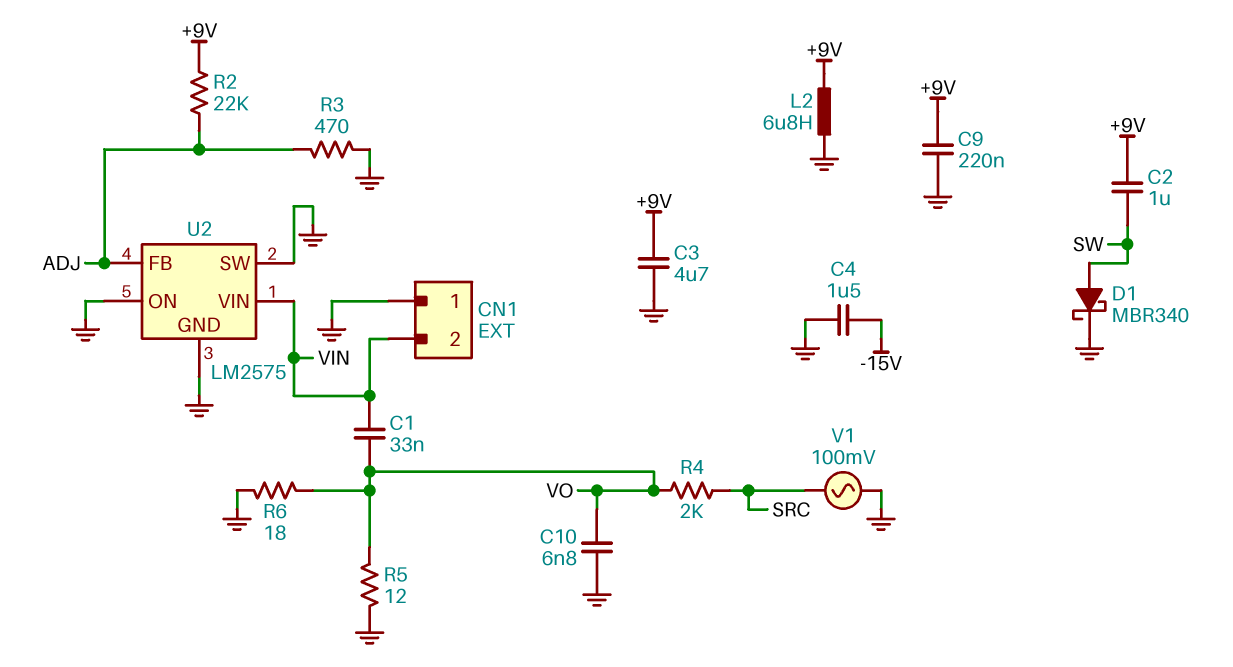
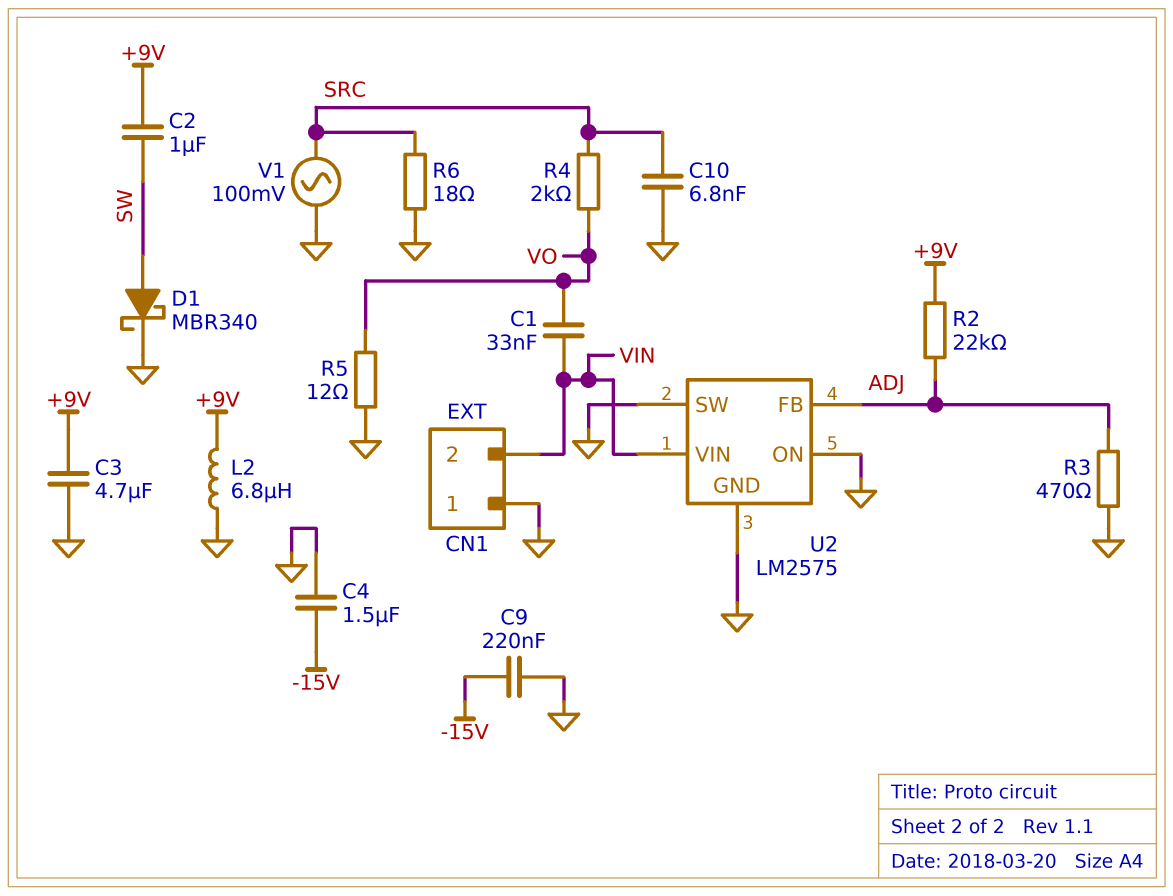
C9: 220nF (+9V, GND) -> 220nF (-15V, GND)
C10: 6.8nF (GND, VO) -> 6.8nF (GND, SRC)
R6: 18 (GND, VO) -> 18 (GND, SRC)

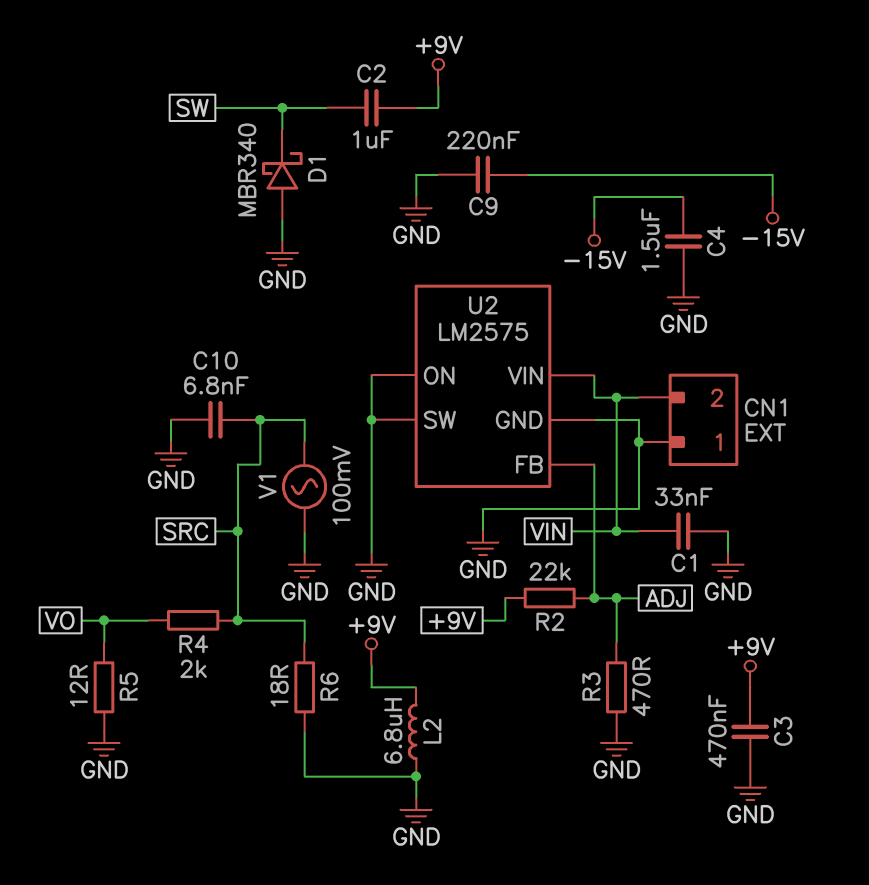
C1: 33nF (VIN, VO) -> 33nF (GND, VIN)
C3: 4.7uF (+9V, GND) -> 470nF (+9V, GND)
D1: schottky MBR340 (A SW, K GND) -> schottky MBR340 (A GND, K SW)

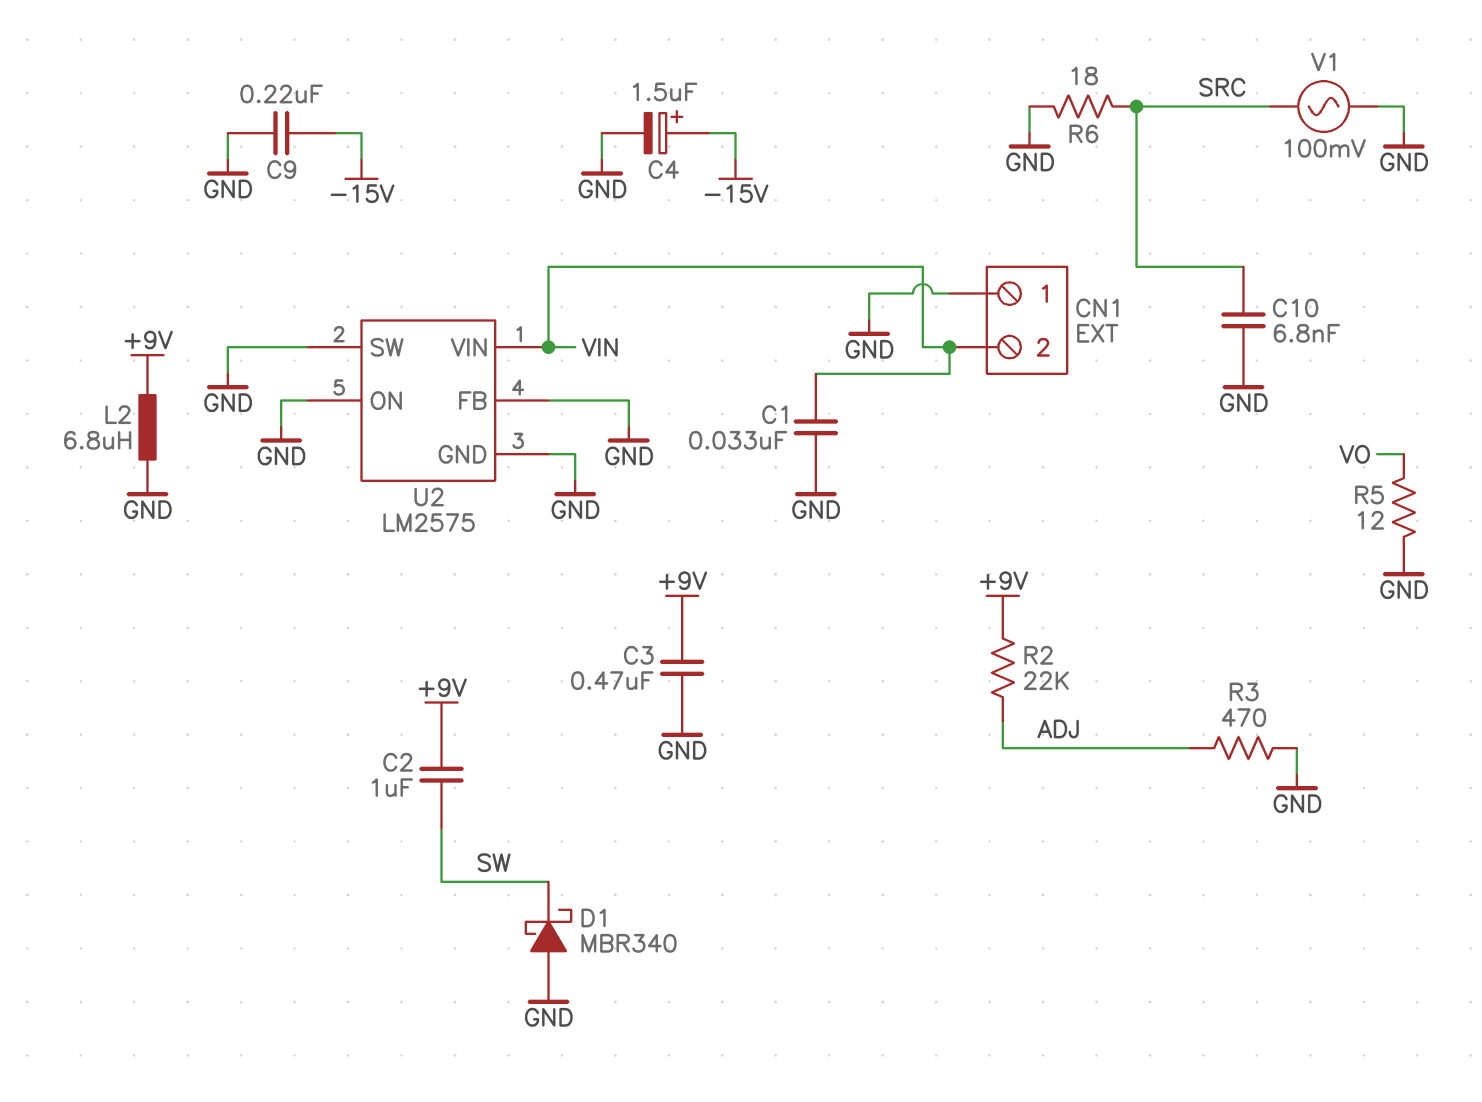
C4: 1.5uF (-15V, GND) -> 1.5uF (plus -15V, minus GND)
R4: 2k (SRC, VO) -> none
U2 pin FB: ADJ -> GND

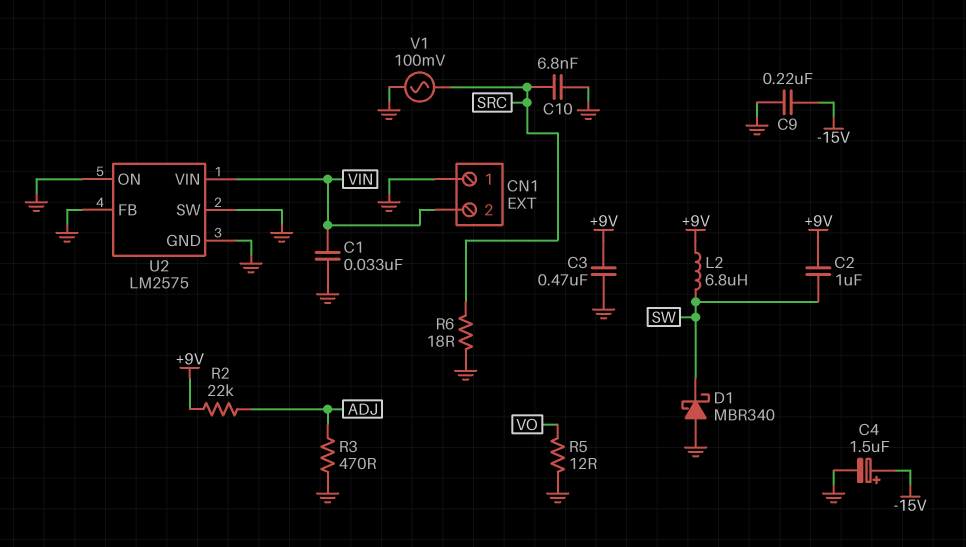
L2: 6.8uH (+9V, GND) -> 6.8uH (+9V, SW)

